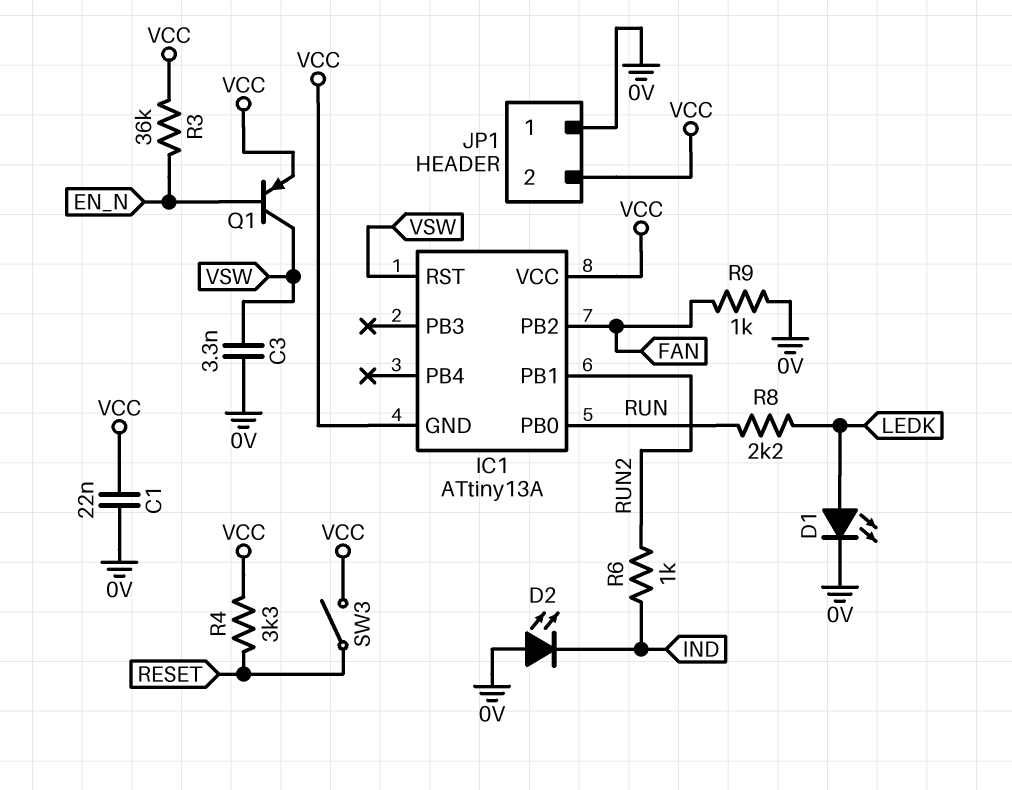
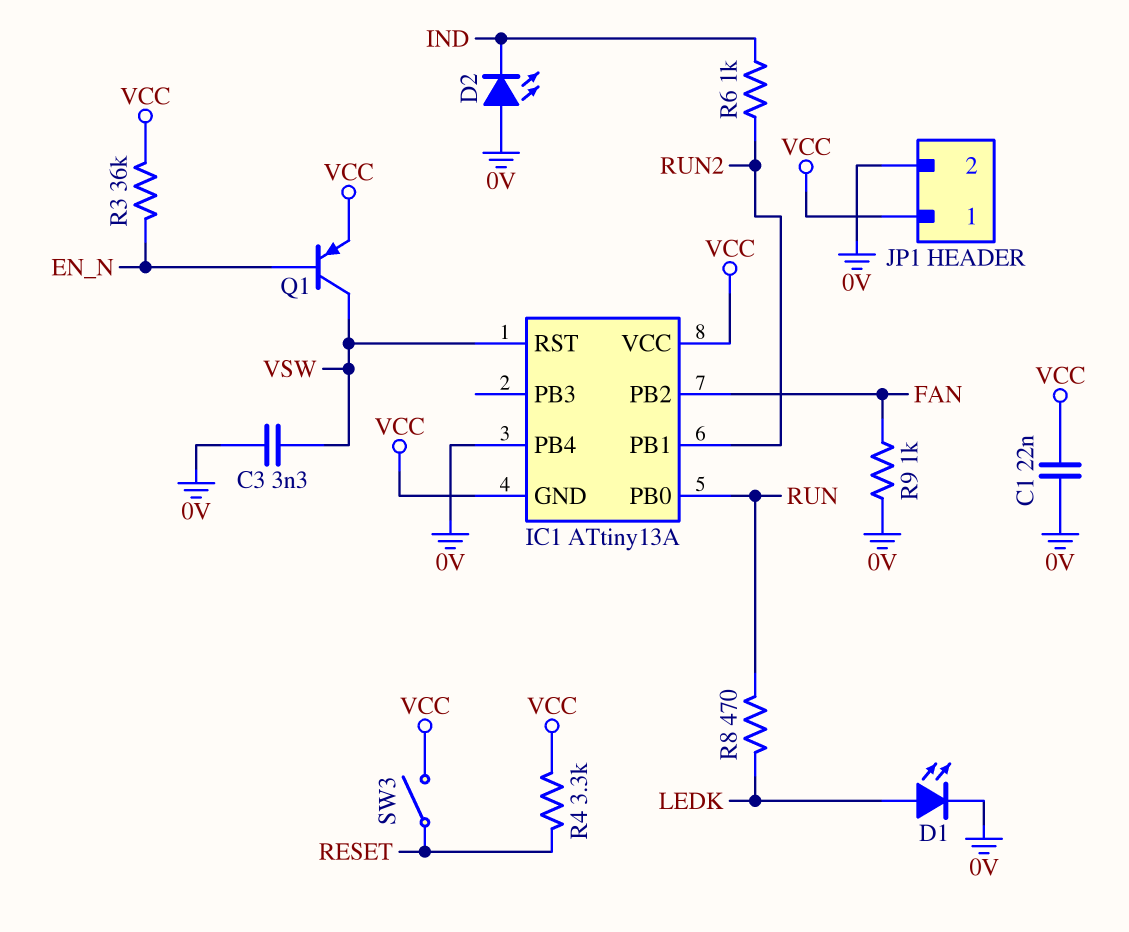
IC1 pin PB4: none -> 0V
JP1 pin 1: 0V -> VCC
JP1 pin 2: VCC -> 0V
R8: 2.2k (LEDK, RUN) -> 470 (LEDK, RUN)

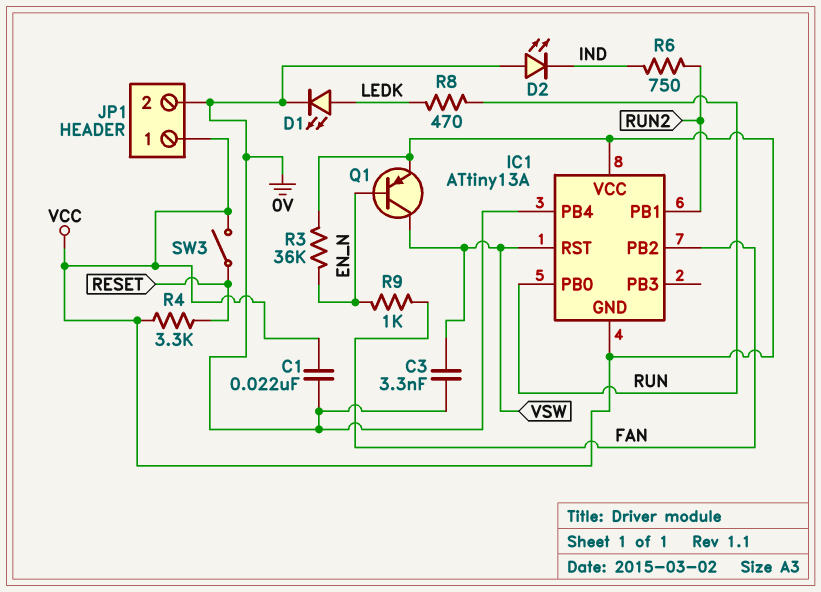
R6: 1k (IND, RUN2) -> 750 (IND, RUN2)
R9: 1k (0V, FAN) -> 1k (EN_N, FAN)

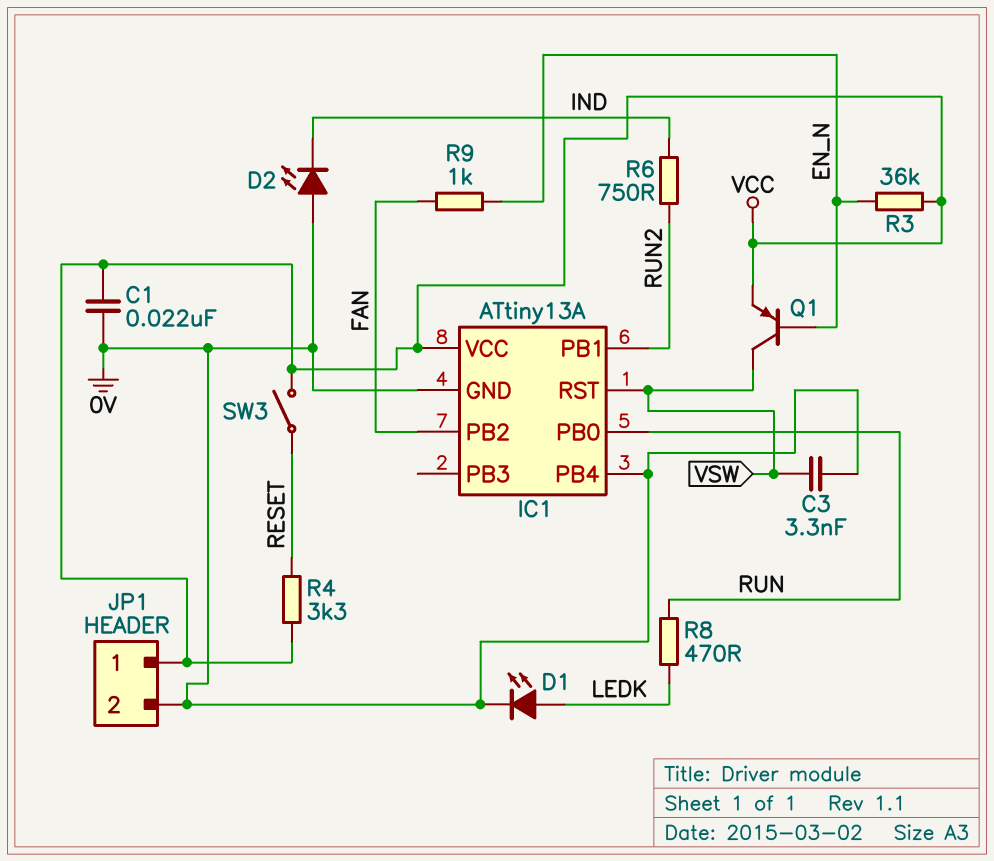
IC1 pin GND: VCC -> 0V

